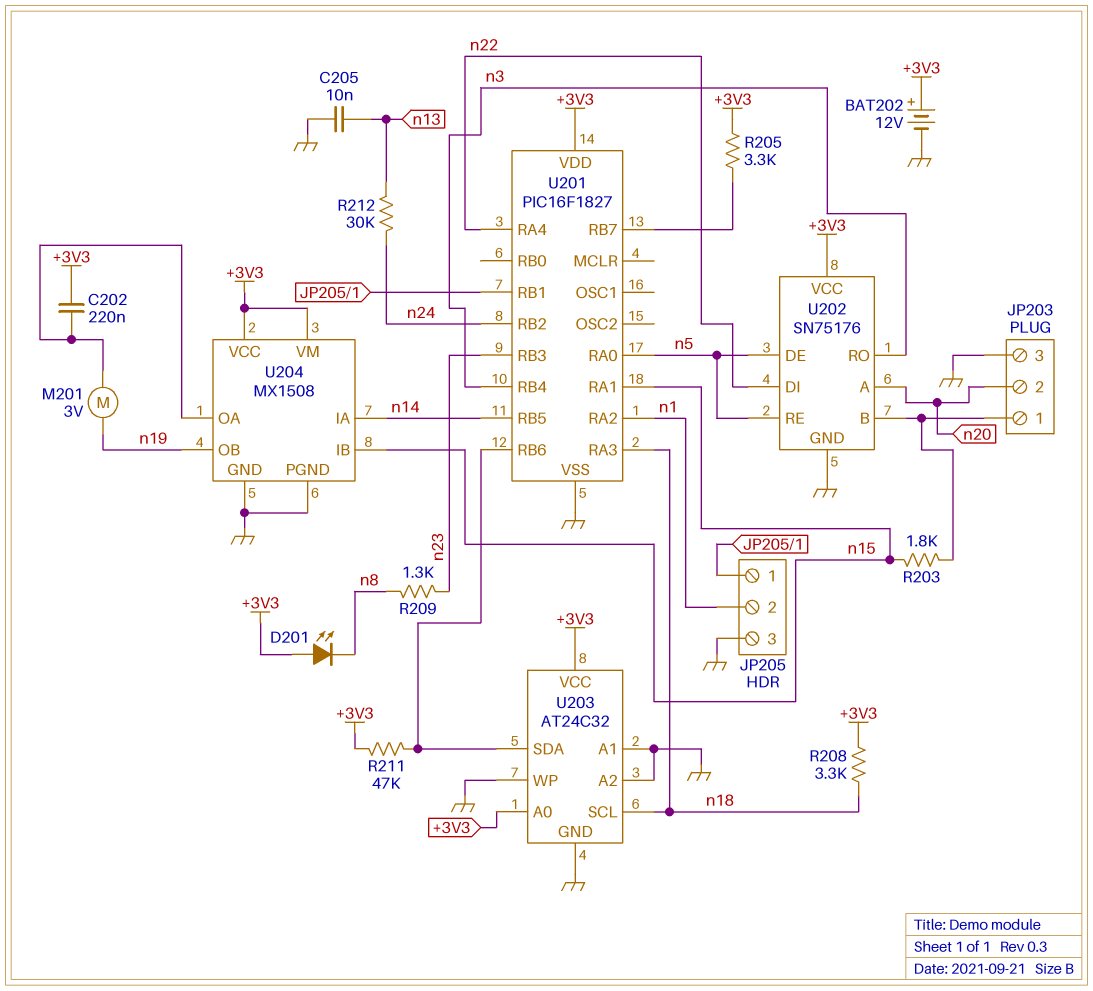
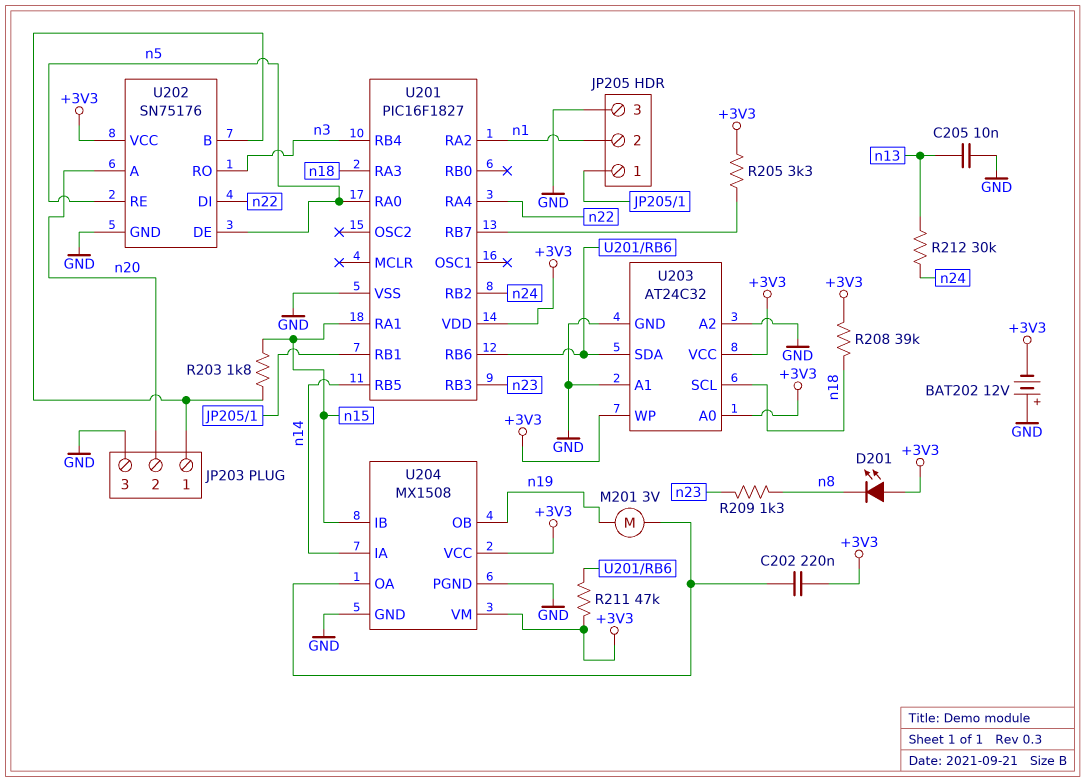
BAT202: 12V (plus +3V3, minus GND) -> 12V (plus GND, minus +3V3)
R208: 3.3k (+3V3, n18) -> 39k (+3V3, n18)
U203 pin WP: GND -> +3V3

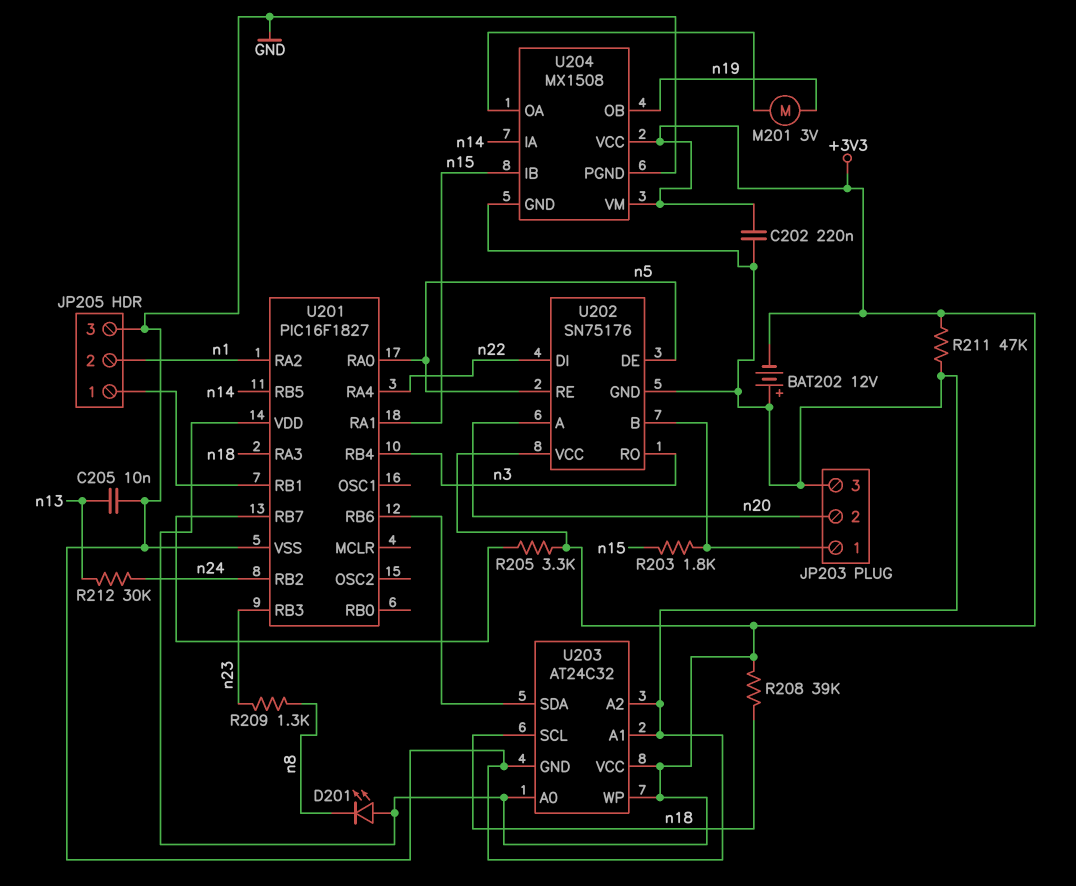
C202: 220nF (+3V3, U204/OA) -> 220nF (+3V3, GND)
R211: 47k (+3V3, U201/RB6) -> 47k (+3V3, GND)

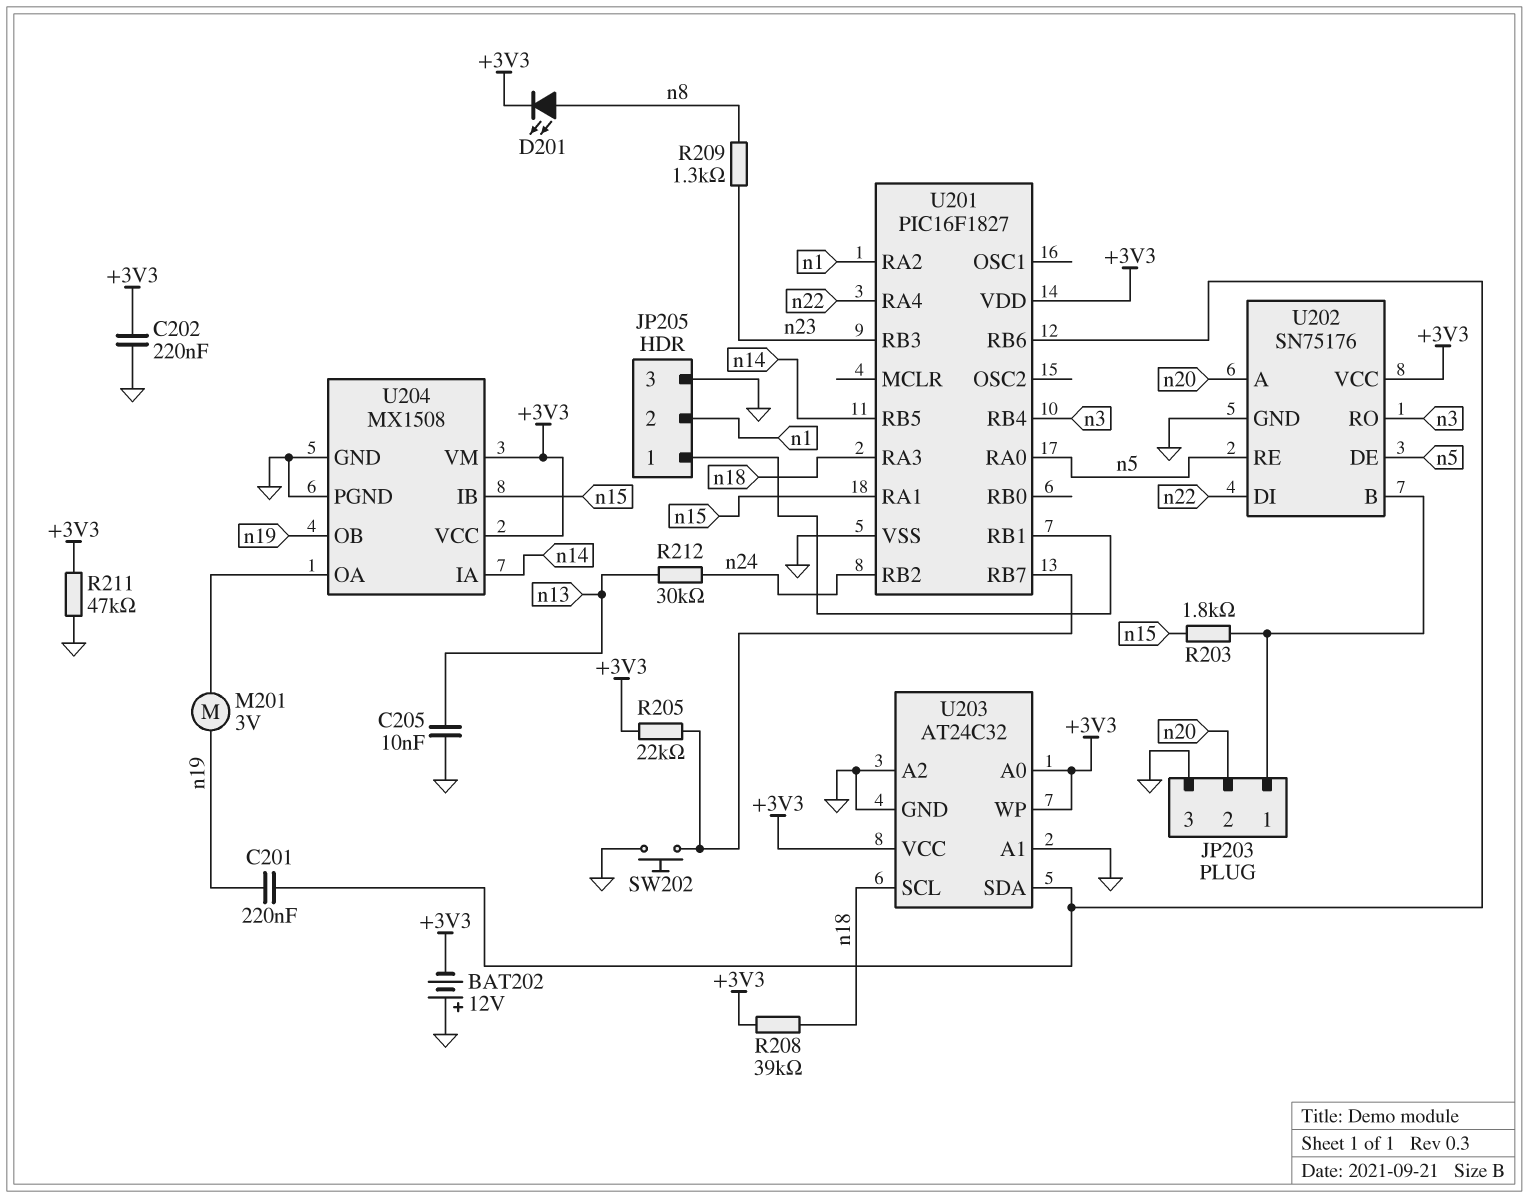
C201: none -> 220nF (U201/RB6, n19)
D201: LED (A +3V3, K n8) -> LED (A n8, K +3V3)
R205: 3.3k (+3V3, U201/RB7) -> 22k (+3V3, U201/RB7)
SW202: none -> button (GND, U201/RB7)

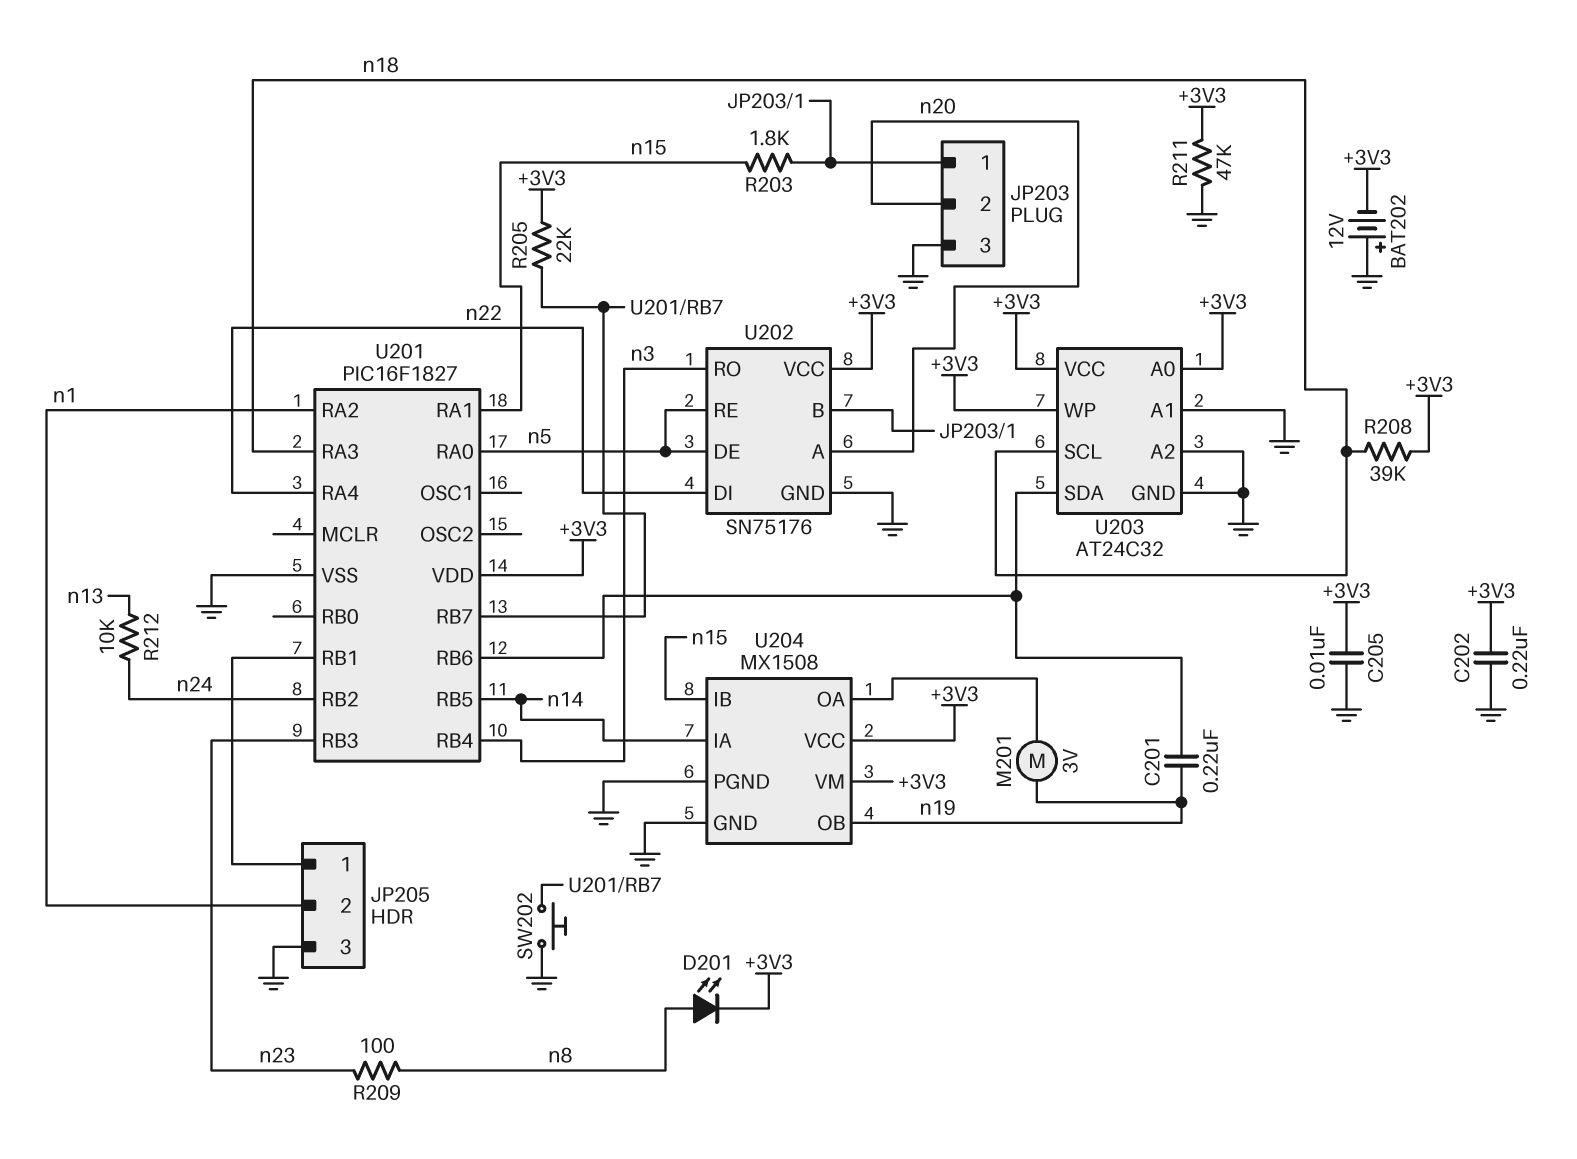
C205: 10nF (GND, n13) -> 10nF (+3V3, GND)
R209: 1.3k (n8, n23) -> 100 (n8, n23)
R212: 30k (n13, n24) -> 10k (n13, n24)

